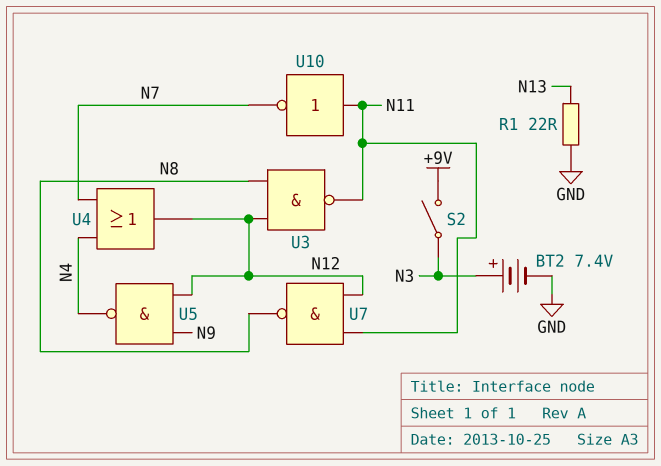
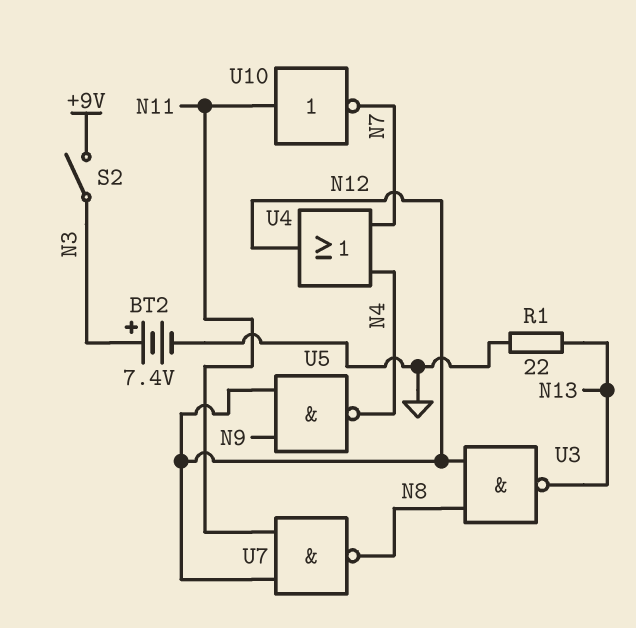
U3: NAND (in N8, in N12, out N11) -> NAND (in N8, in N12, out N13)

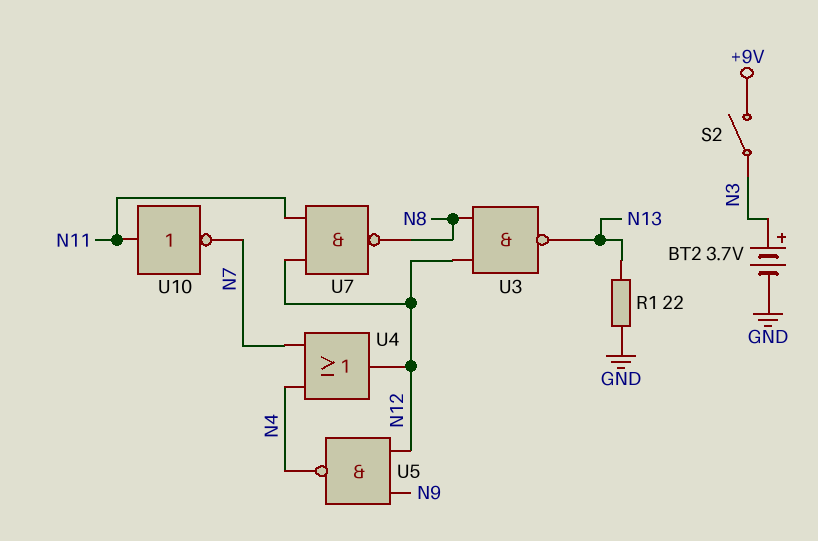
BT2: 7.4V (plus N3, minus GND) -> 3.7V (plus N3, minus GND)

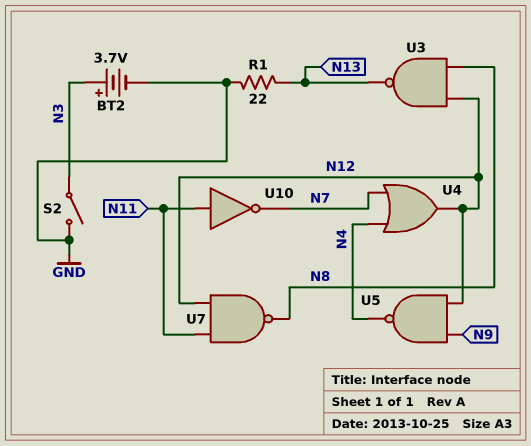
S2: switch (+9V, N3) -> switch (GND, N3)

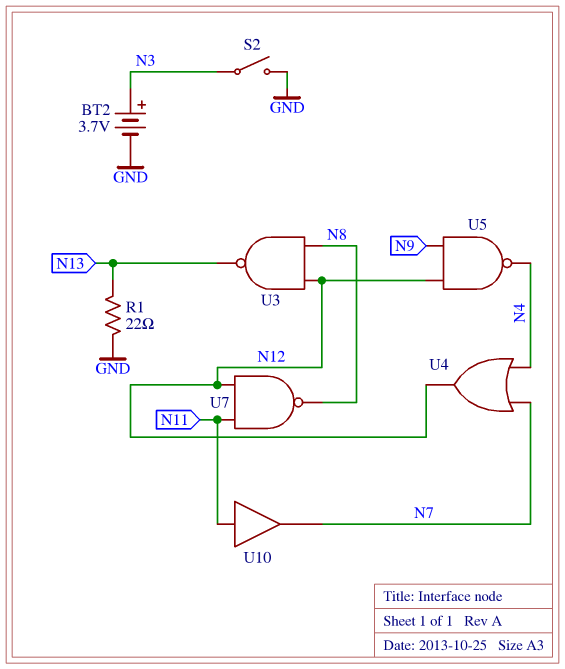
U10: NOT (in N11, out N7) -> buffer (in N11, out N7)

